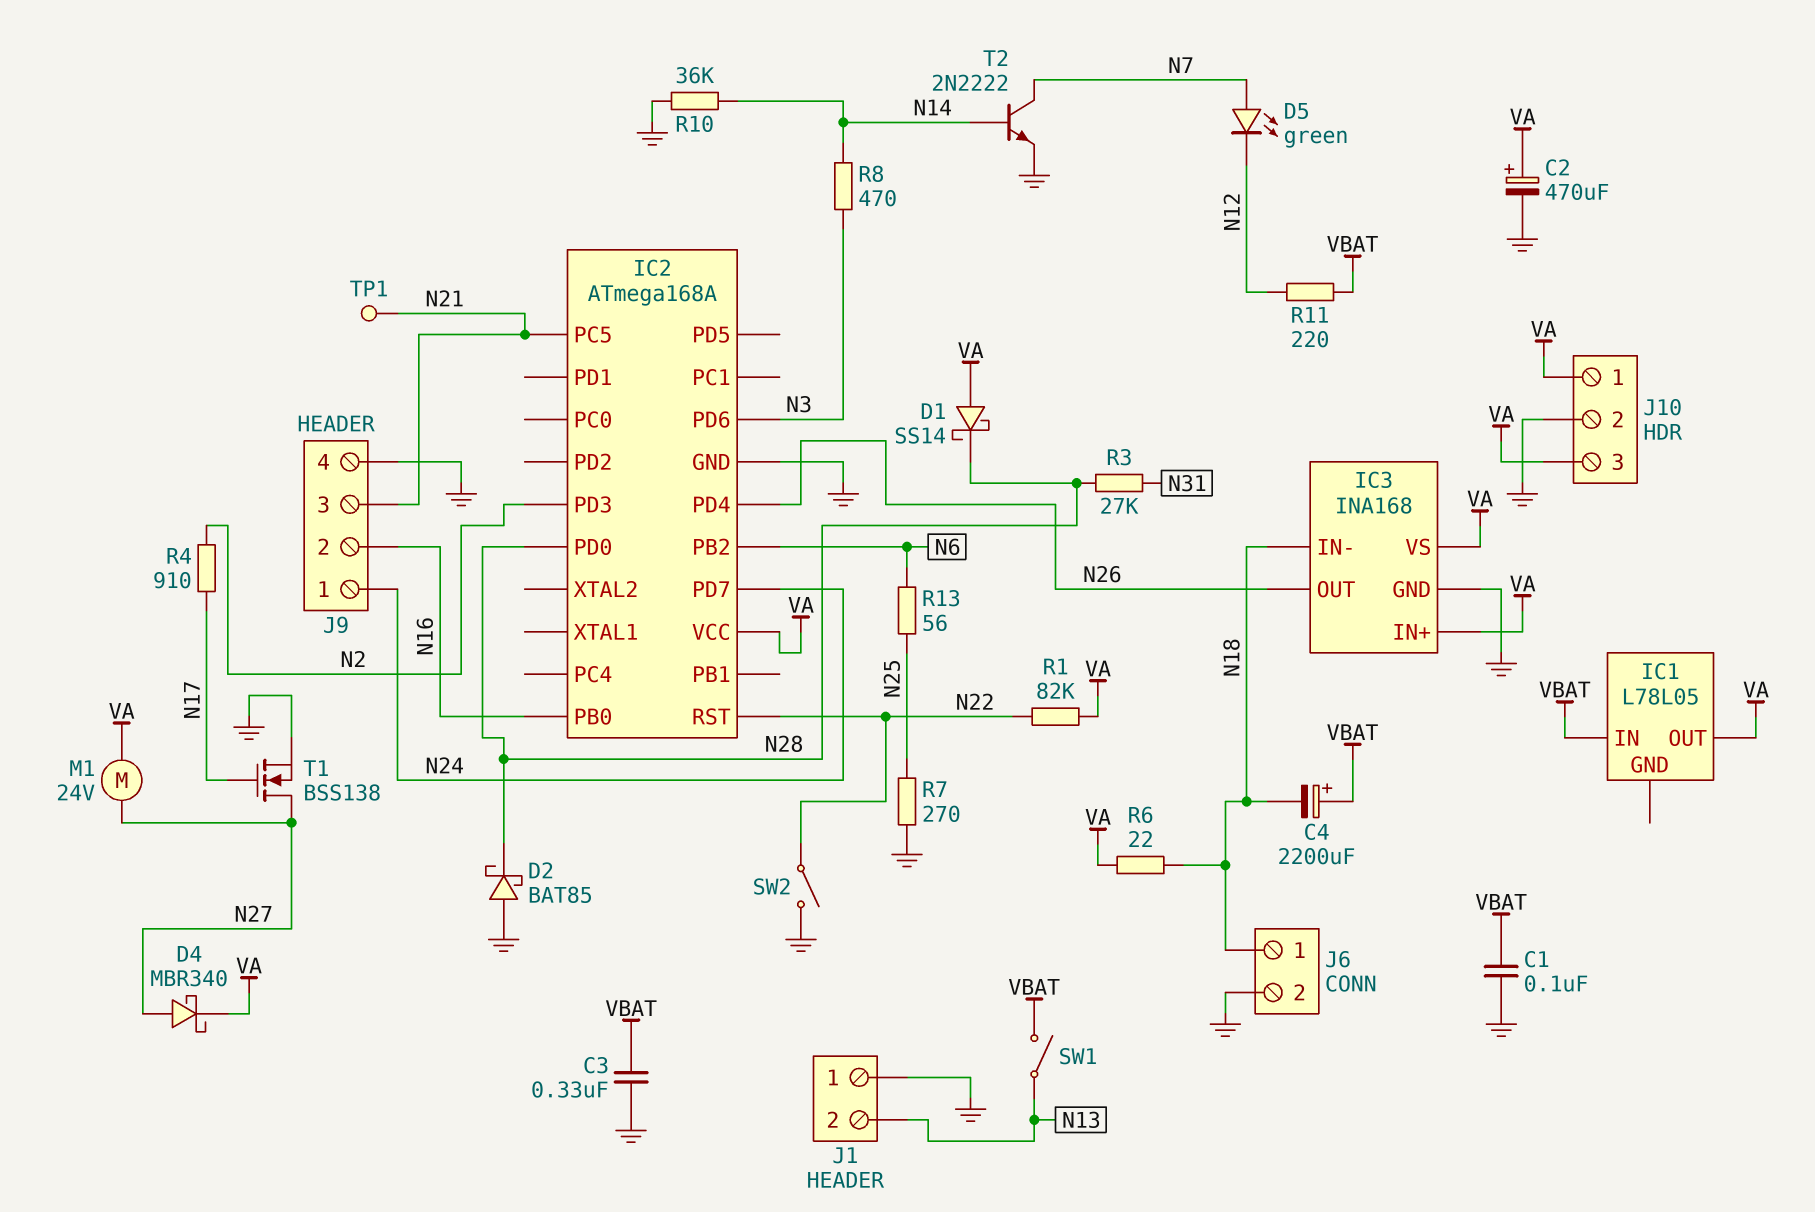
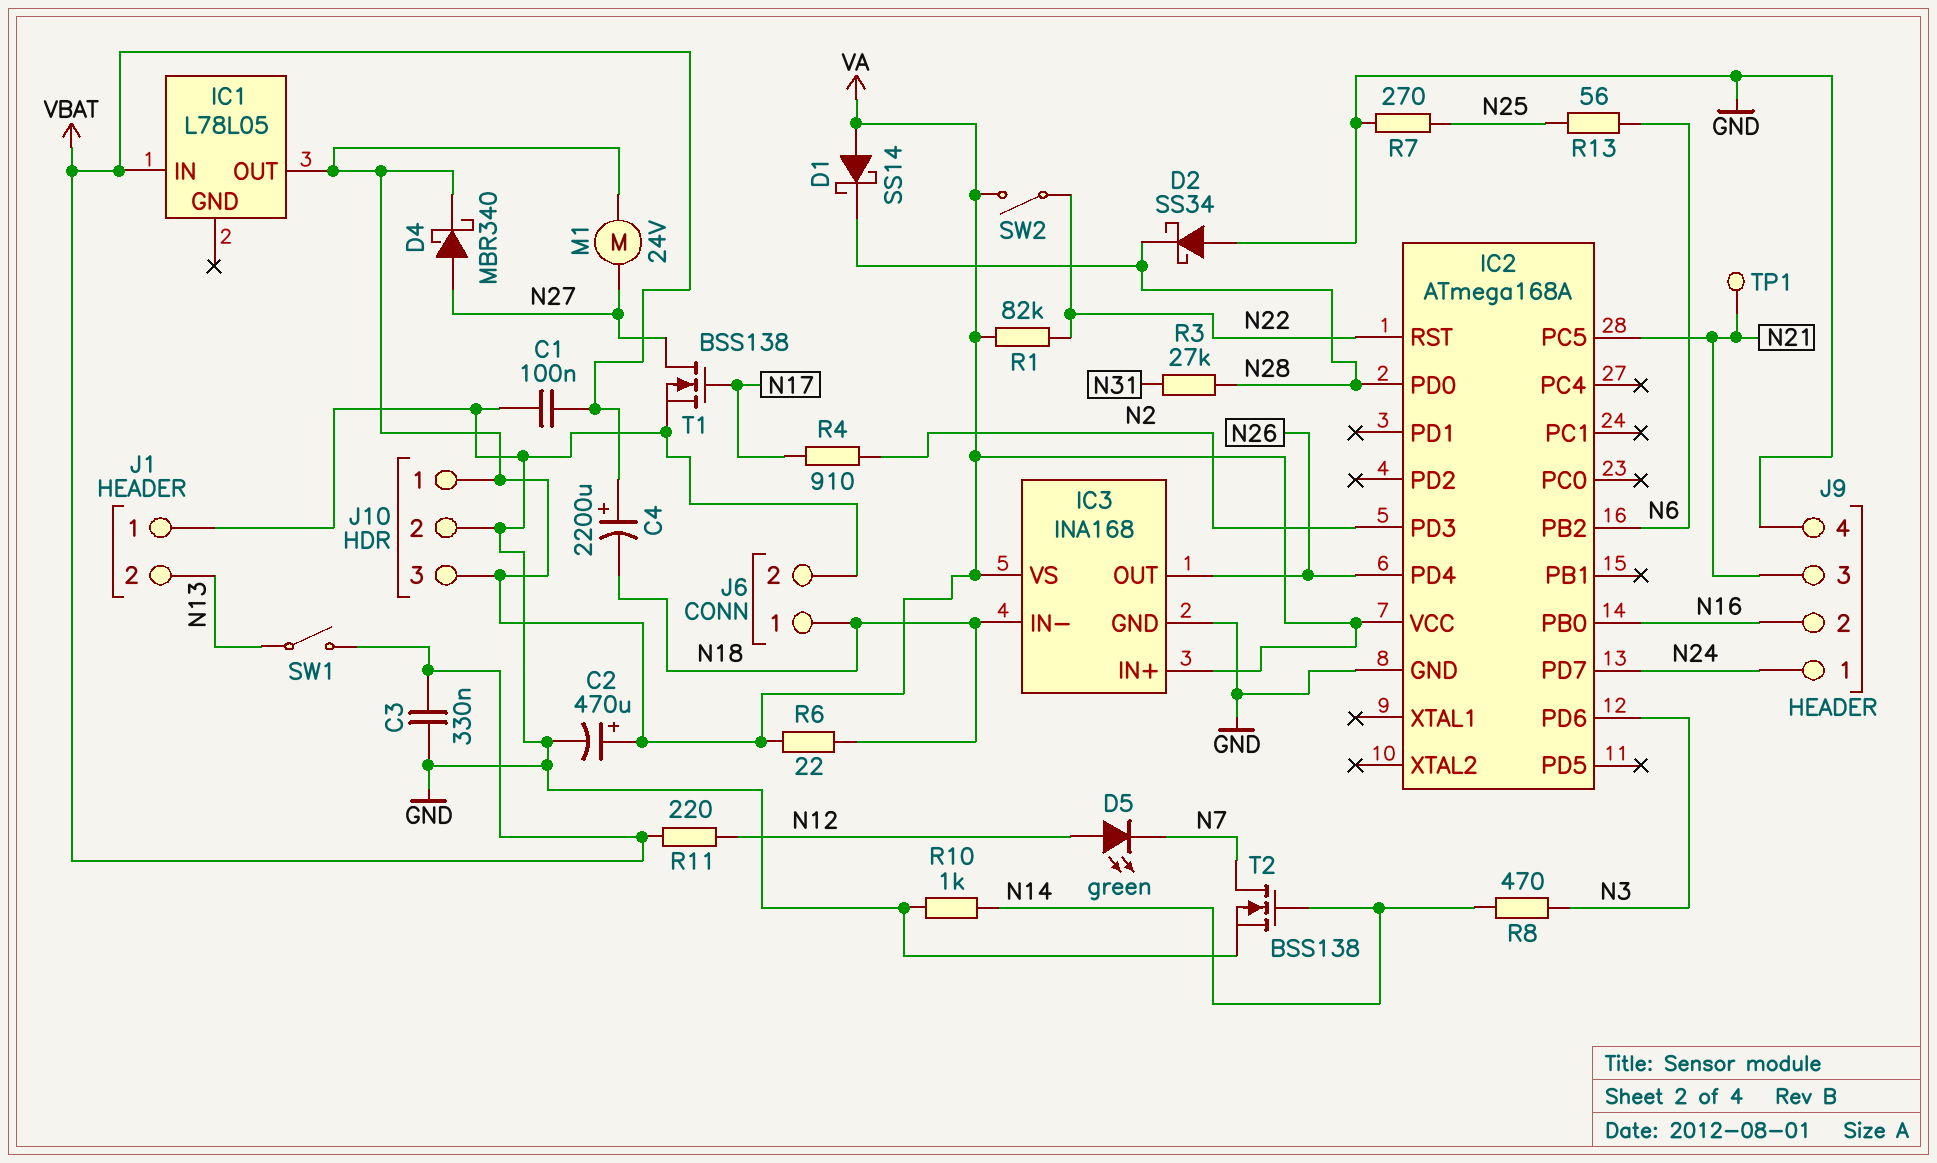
D2: schottky BAT85 (A GND, K N28) -> schottky SS34 (A GND, K N28)
D5: LED green (A N7, K N12) -> LED green (A N12, K N7)
R10: 36k (GND, N14) -> 1k (GND, N14)
SW2: switch (GND, N22) -> switch (N22, VA)
T2: NPN 2N2222 (B N14, C N7, E GND) -> NMOS BSS138 (G N14, D N7, S GND)

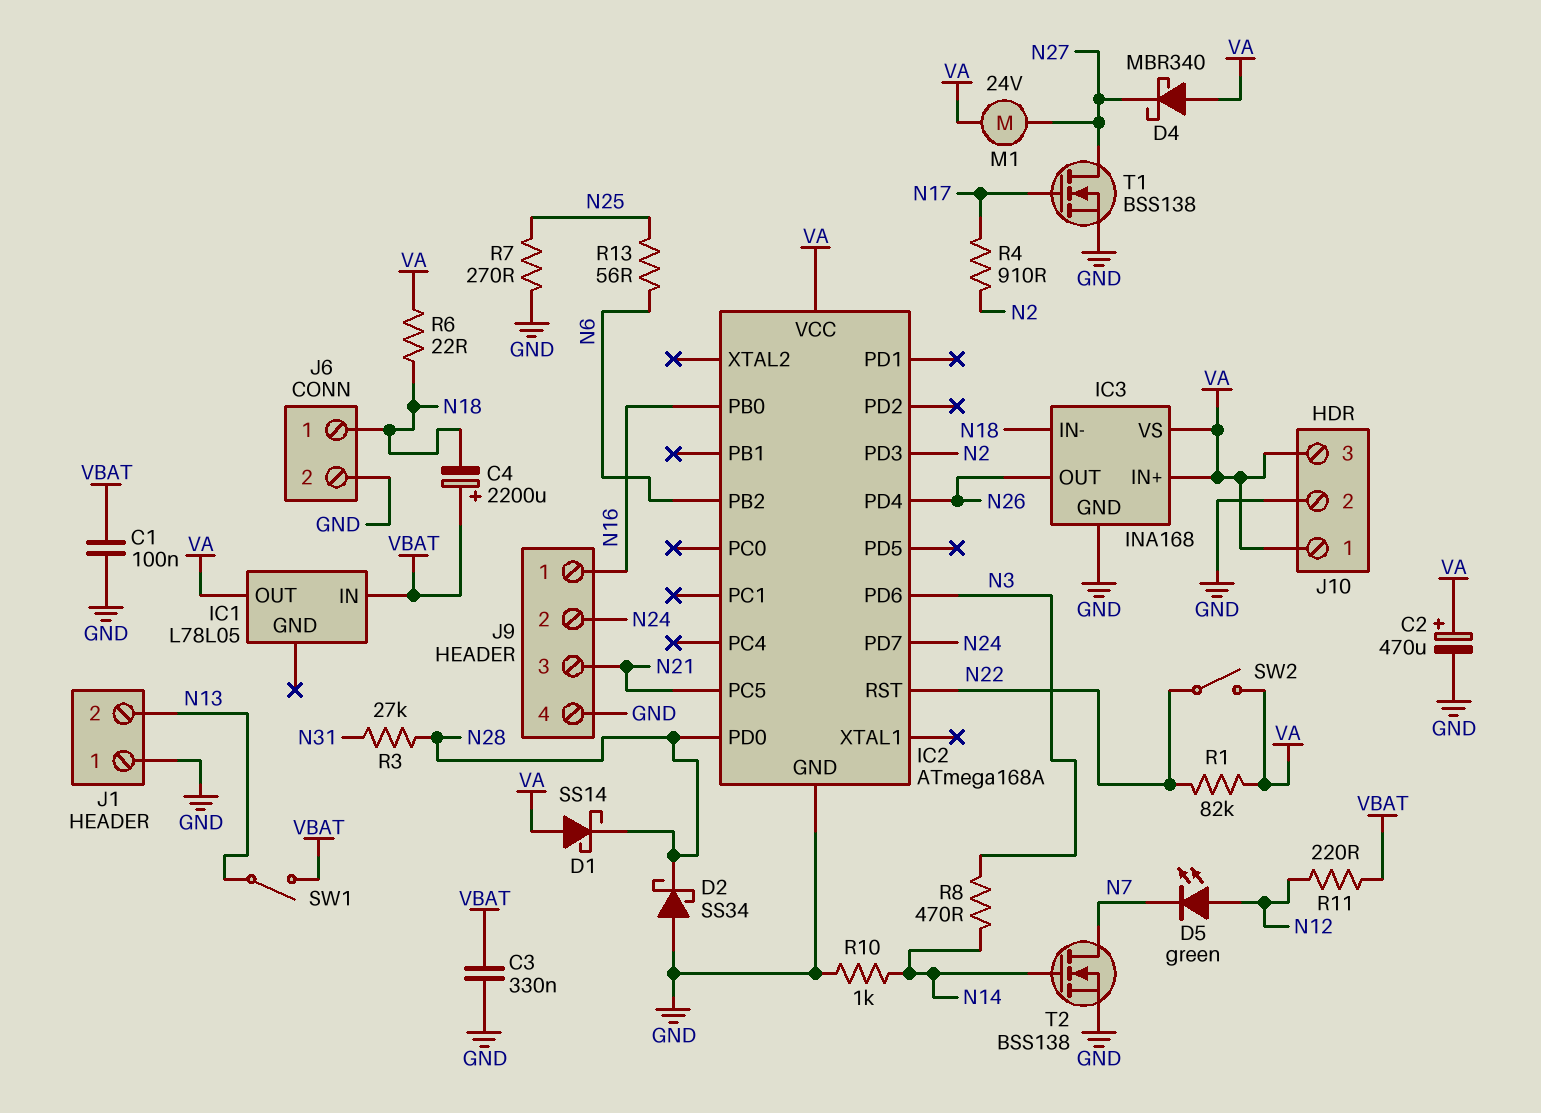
D4: schottky MBR340 (A N27, K VA) -> schottky MBR340 (A VA, K N27)
J9 pin 1: N24 -> N16
J9 pin 2: N16 -> N24
TP1: test point (N21) -> none

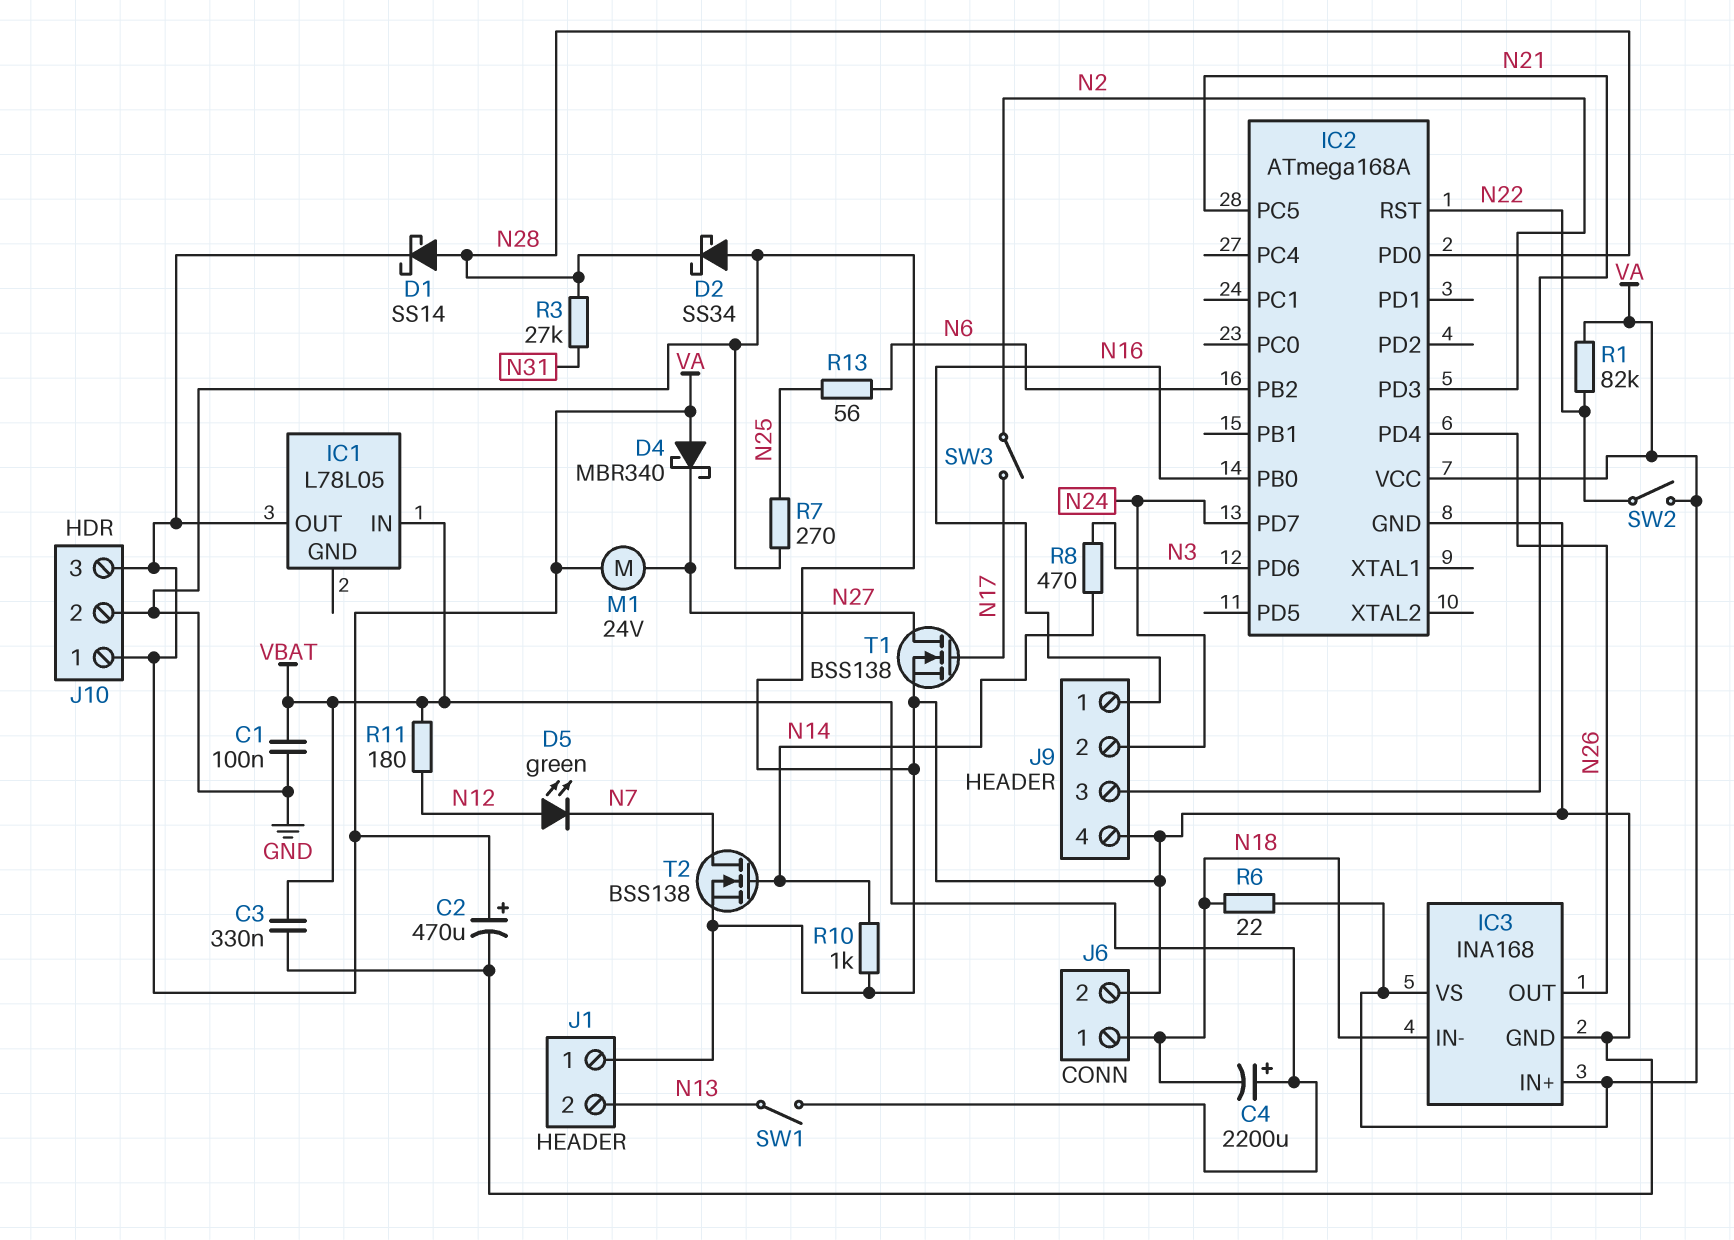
D1: schottky SS14 (A VA, K N28) -> schottky SS14 (A N28, K VA)
R4: 910 (N2, N17) -> none
R11: 220 (N12, VBAT) -> 180 (N12, VBAT)
SW3: none -> switch (N2, N17)

